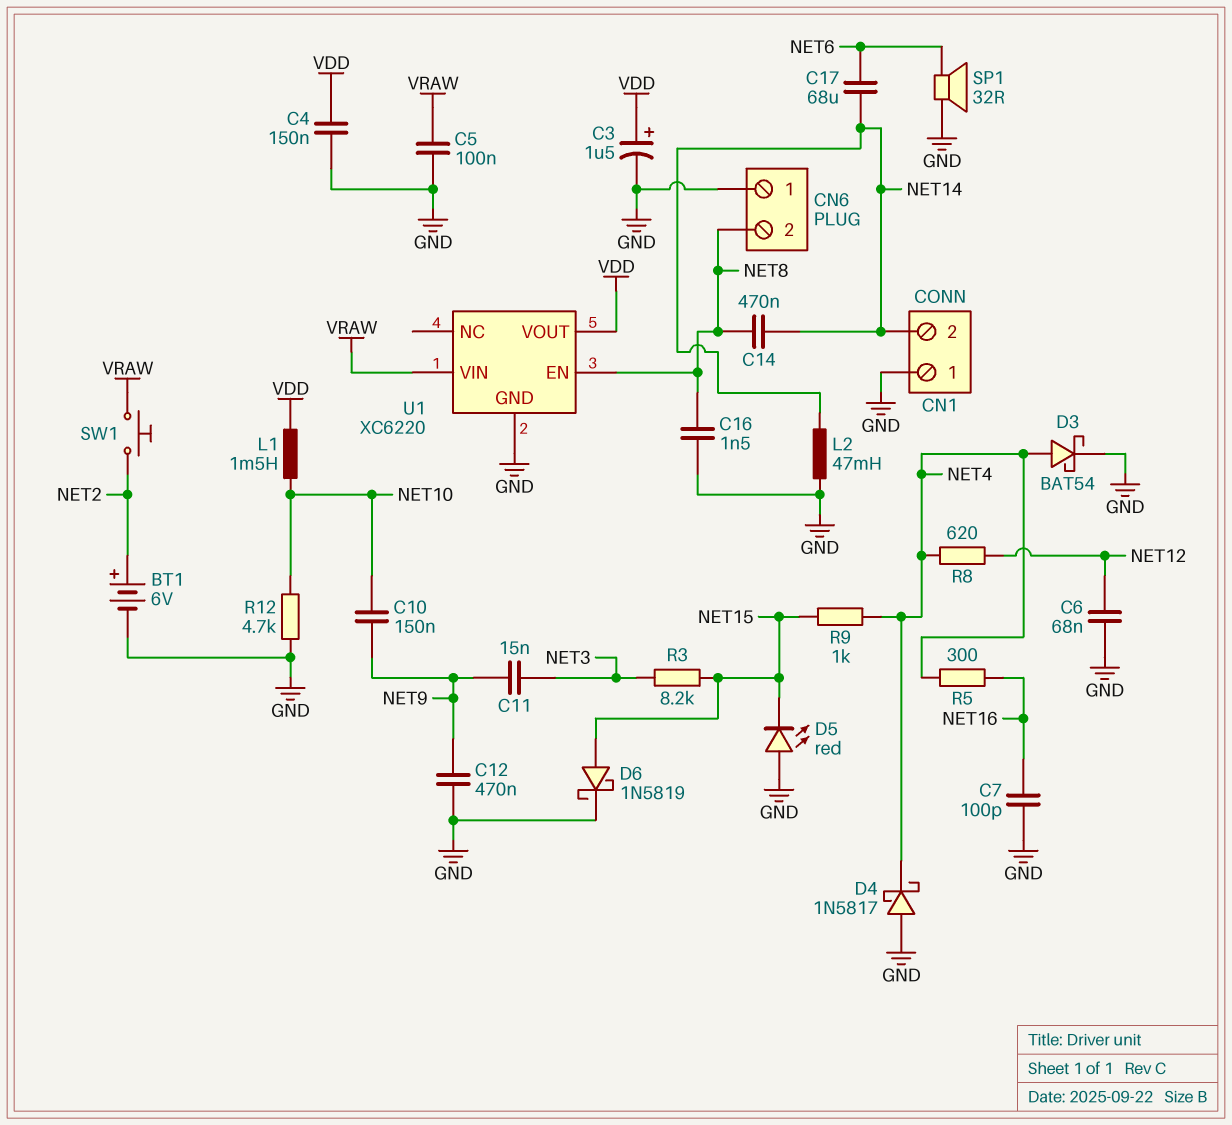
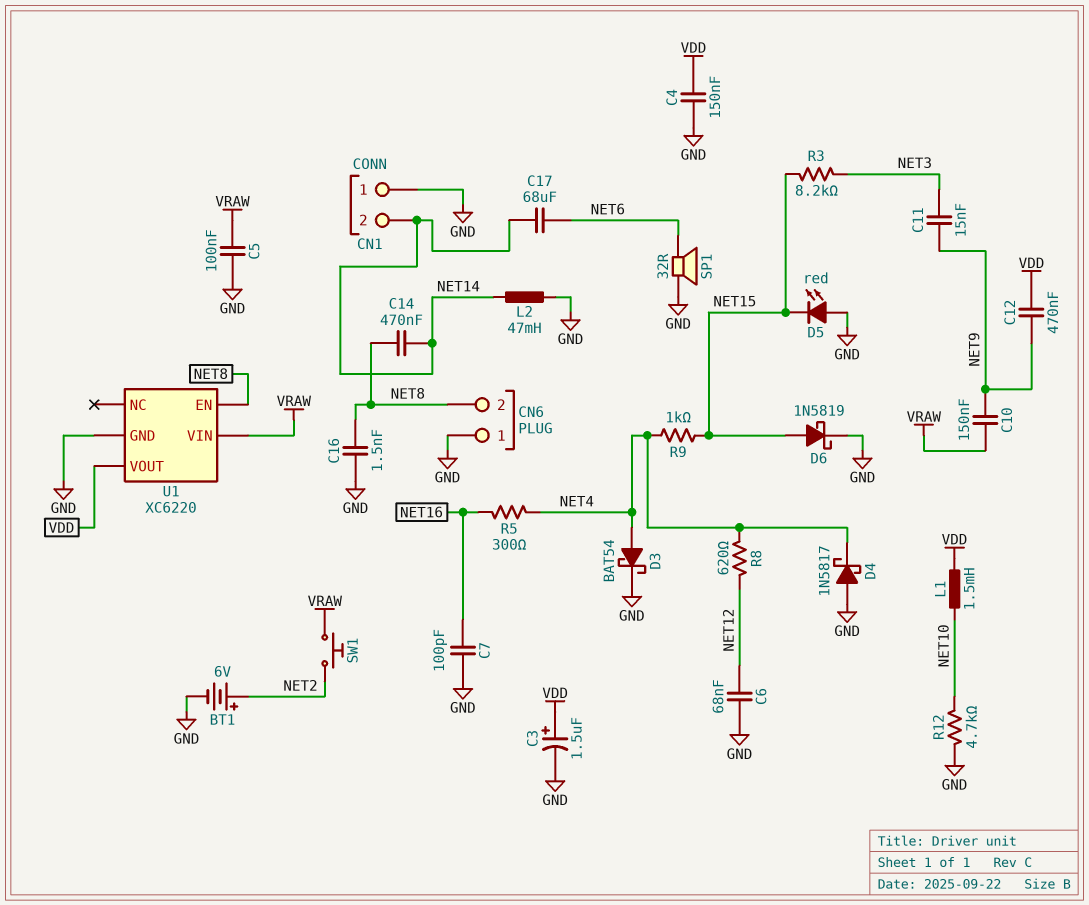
C10: 150nF (NET9, NET10) -> 150nF (NET9, VRAW)
C12: 470nF (GND, NET9) -> 470nF (NET9, VDD)

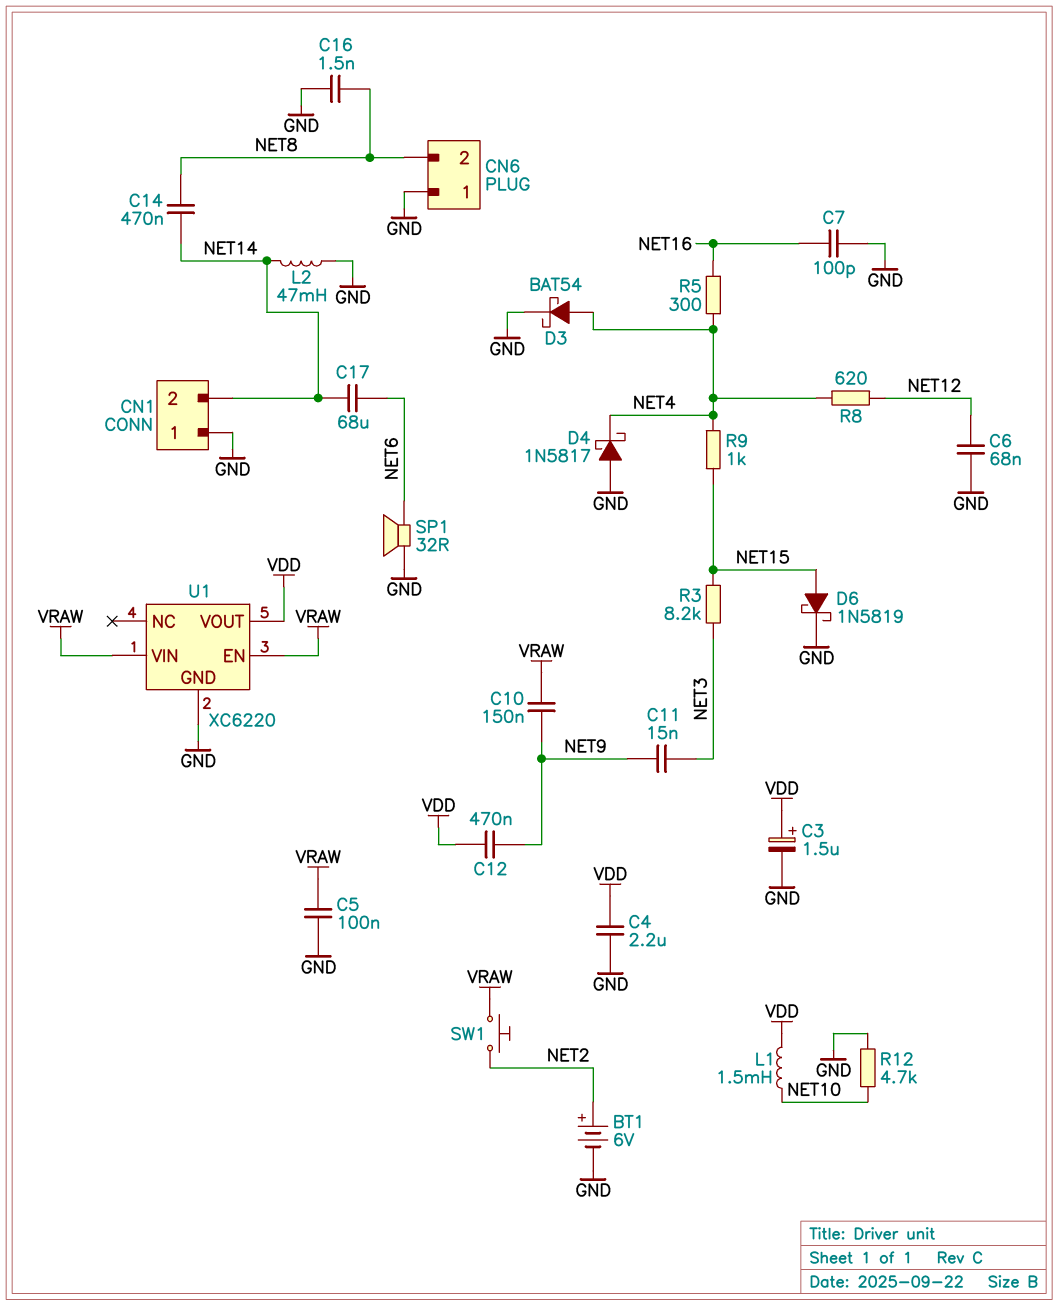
C4: 150nF (GND, VDD) -> 2.2uF (GND, VDD)
D5: LED red (A GND, K NET15) -> none
U1 pin EN: NET8 -> VRAW

